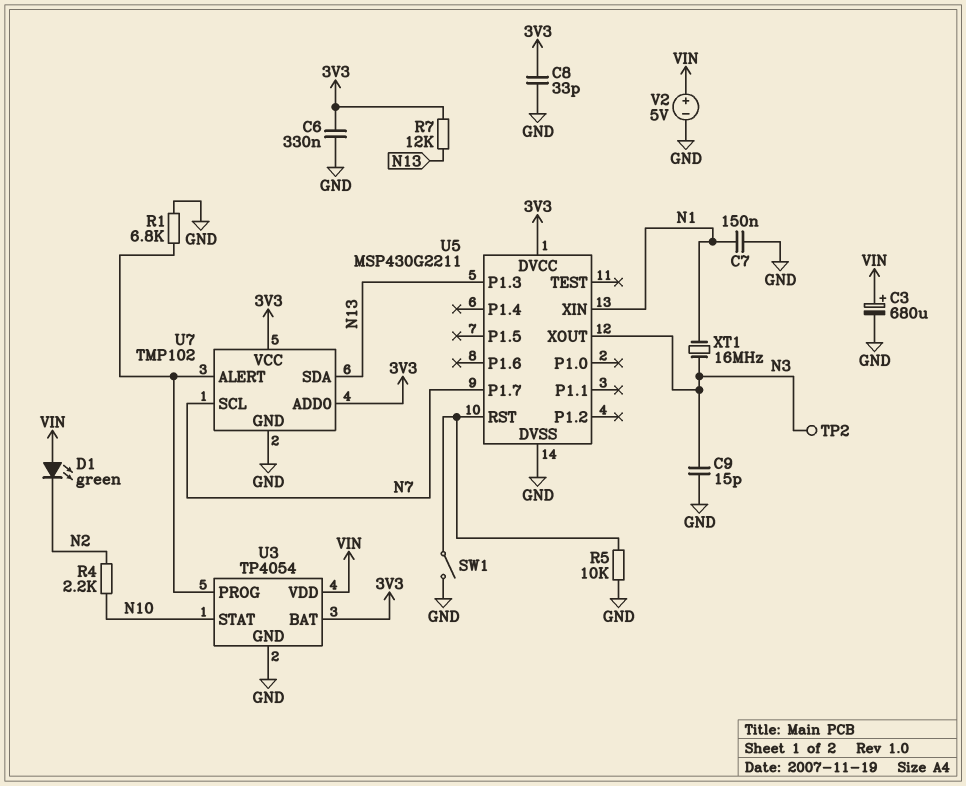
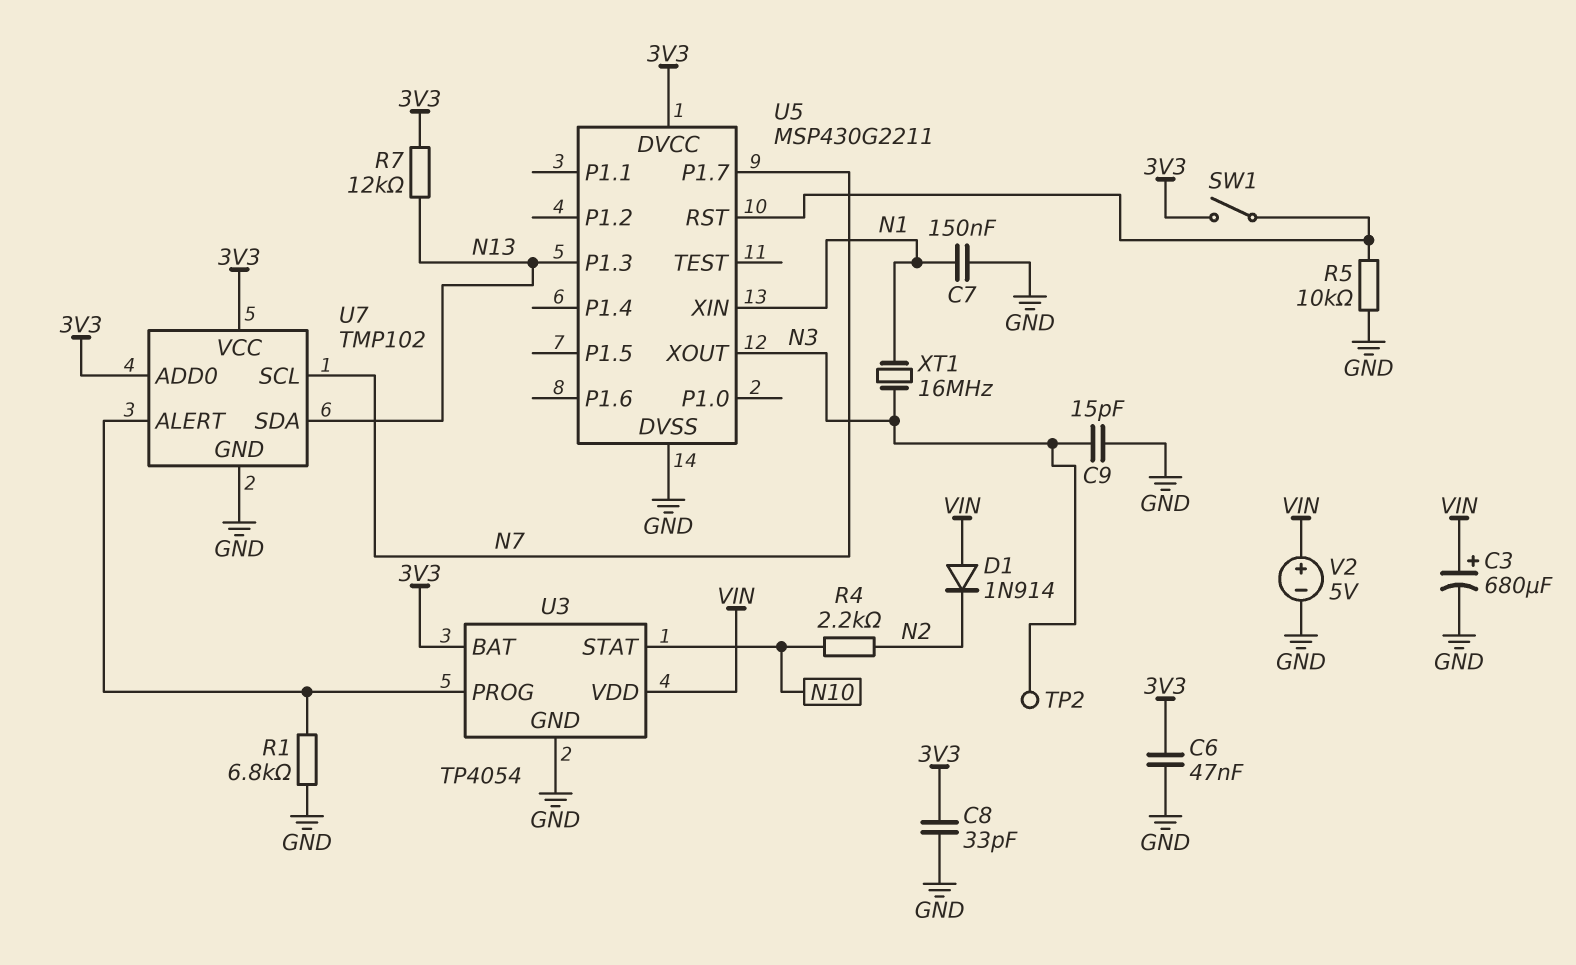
C6: 330nF (3V3, GND) -> 47nF (3V3, GND)
D1: LED green (A VIN, K N2) -> diode 1N914 (A VIN, K N2)
SW1: switch (GND, U5/RST) -> switch (3V3, U5/RST)

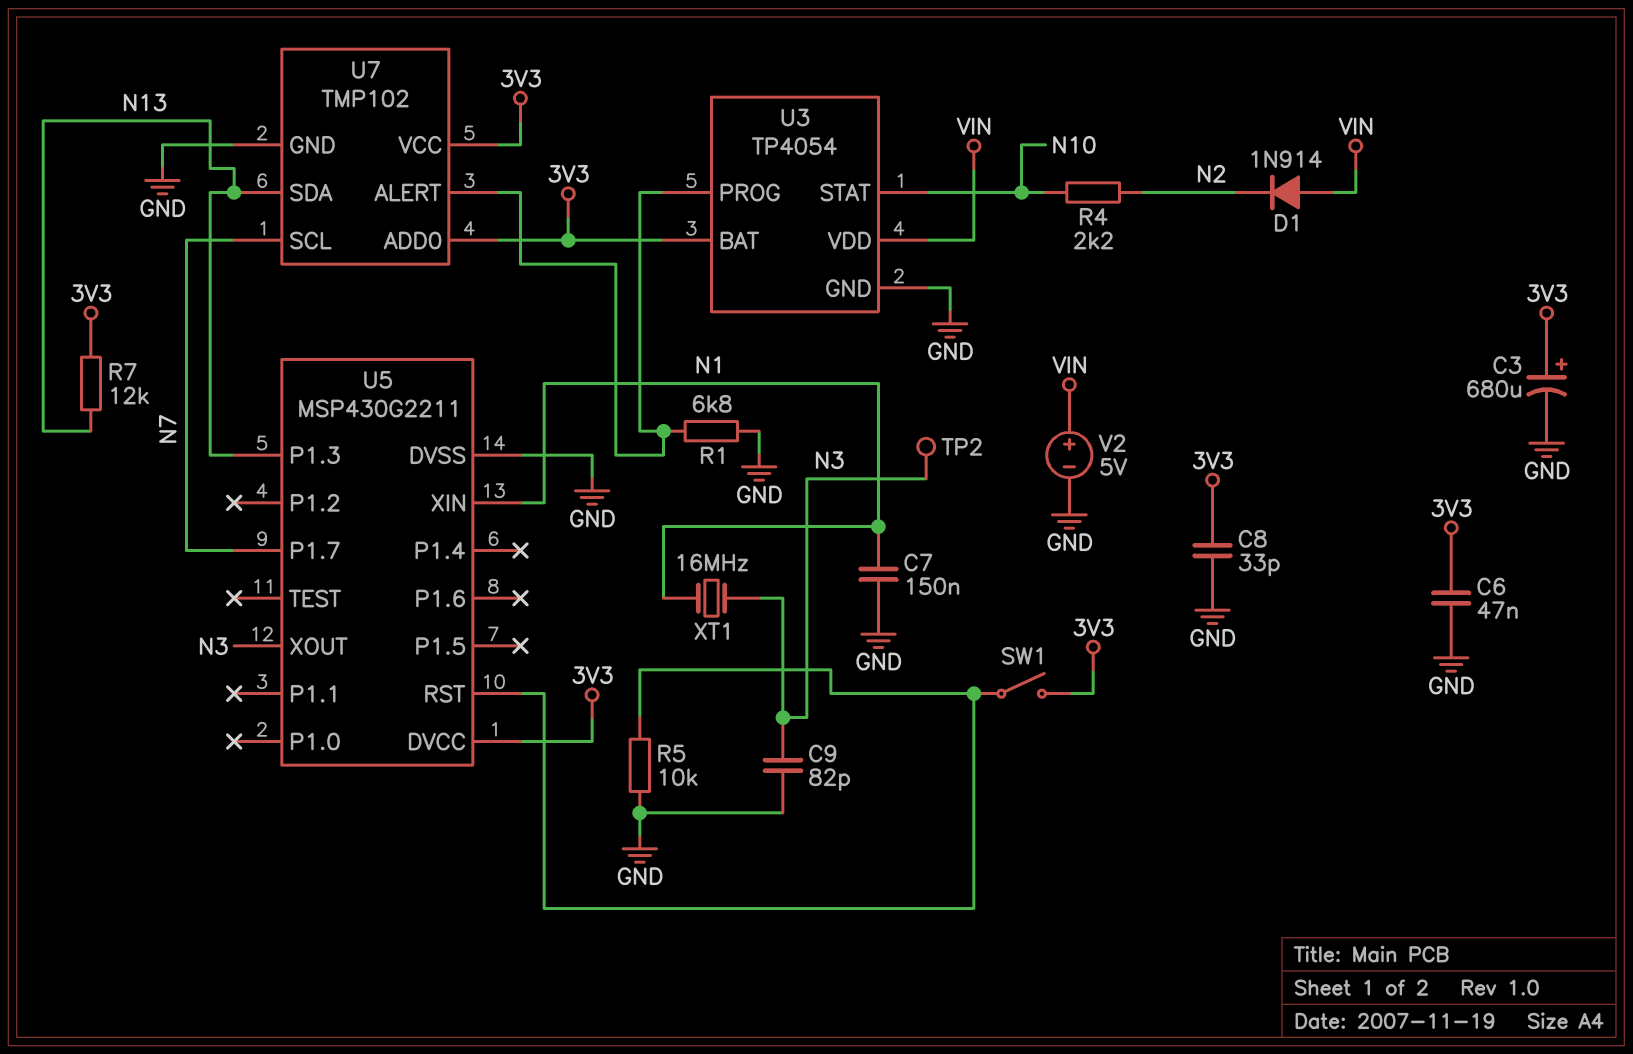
C3: 680uF (plus VIN, minus GND) -> 680uF (plus 3V3, minus GND)
C9: 15pF (GND, N3) -> 82pF (GND, N3)

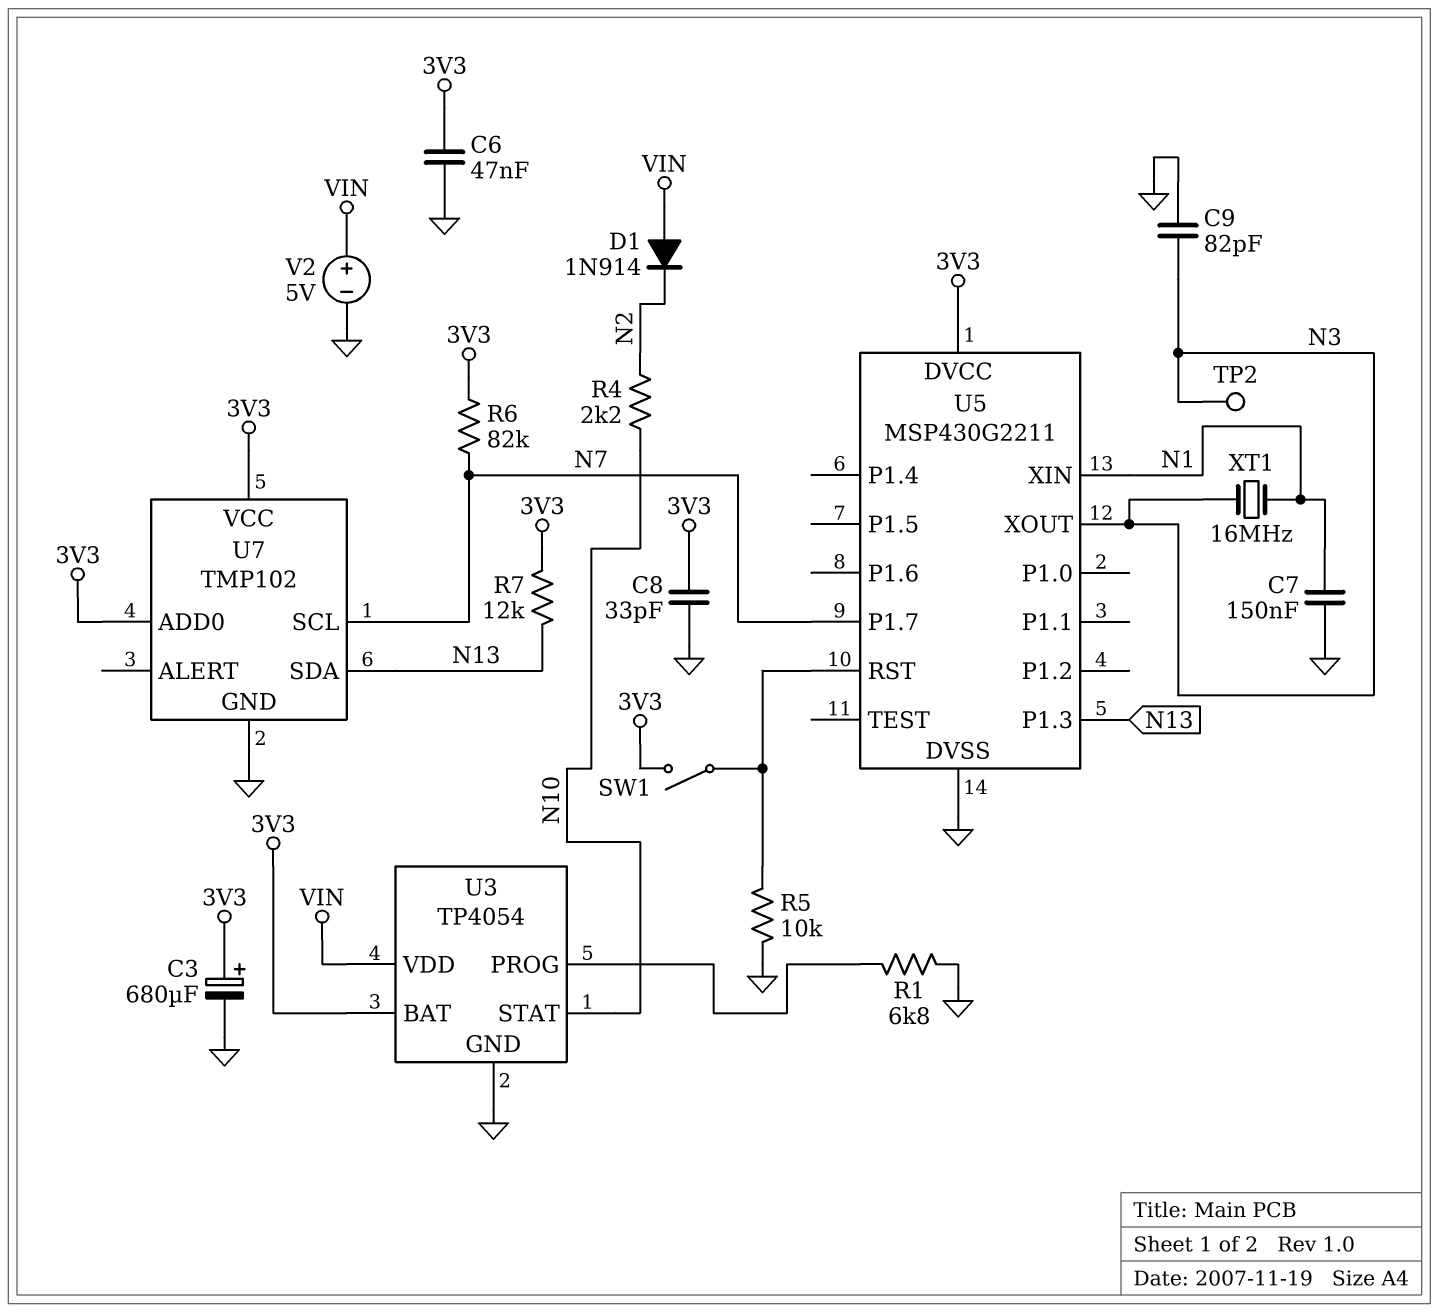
R6: none -> 82k (3V3, N7)
U7 pin ALERT: U3/PROG -> none

